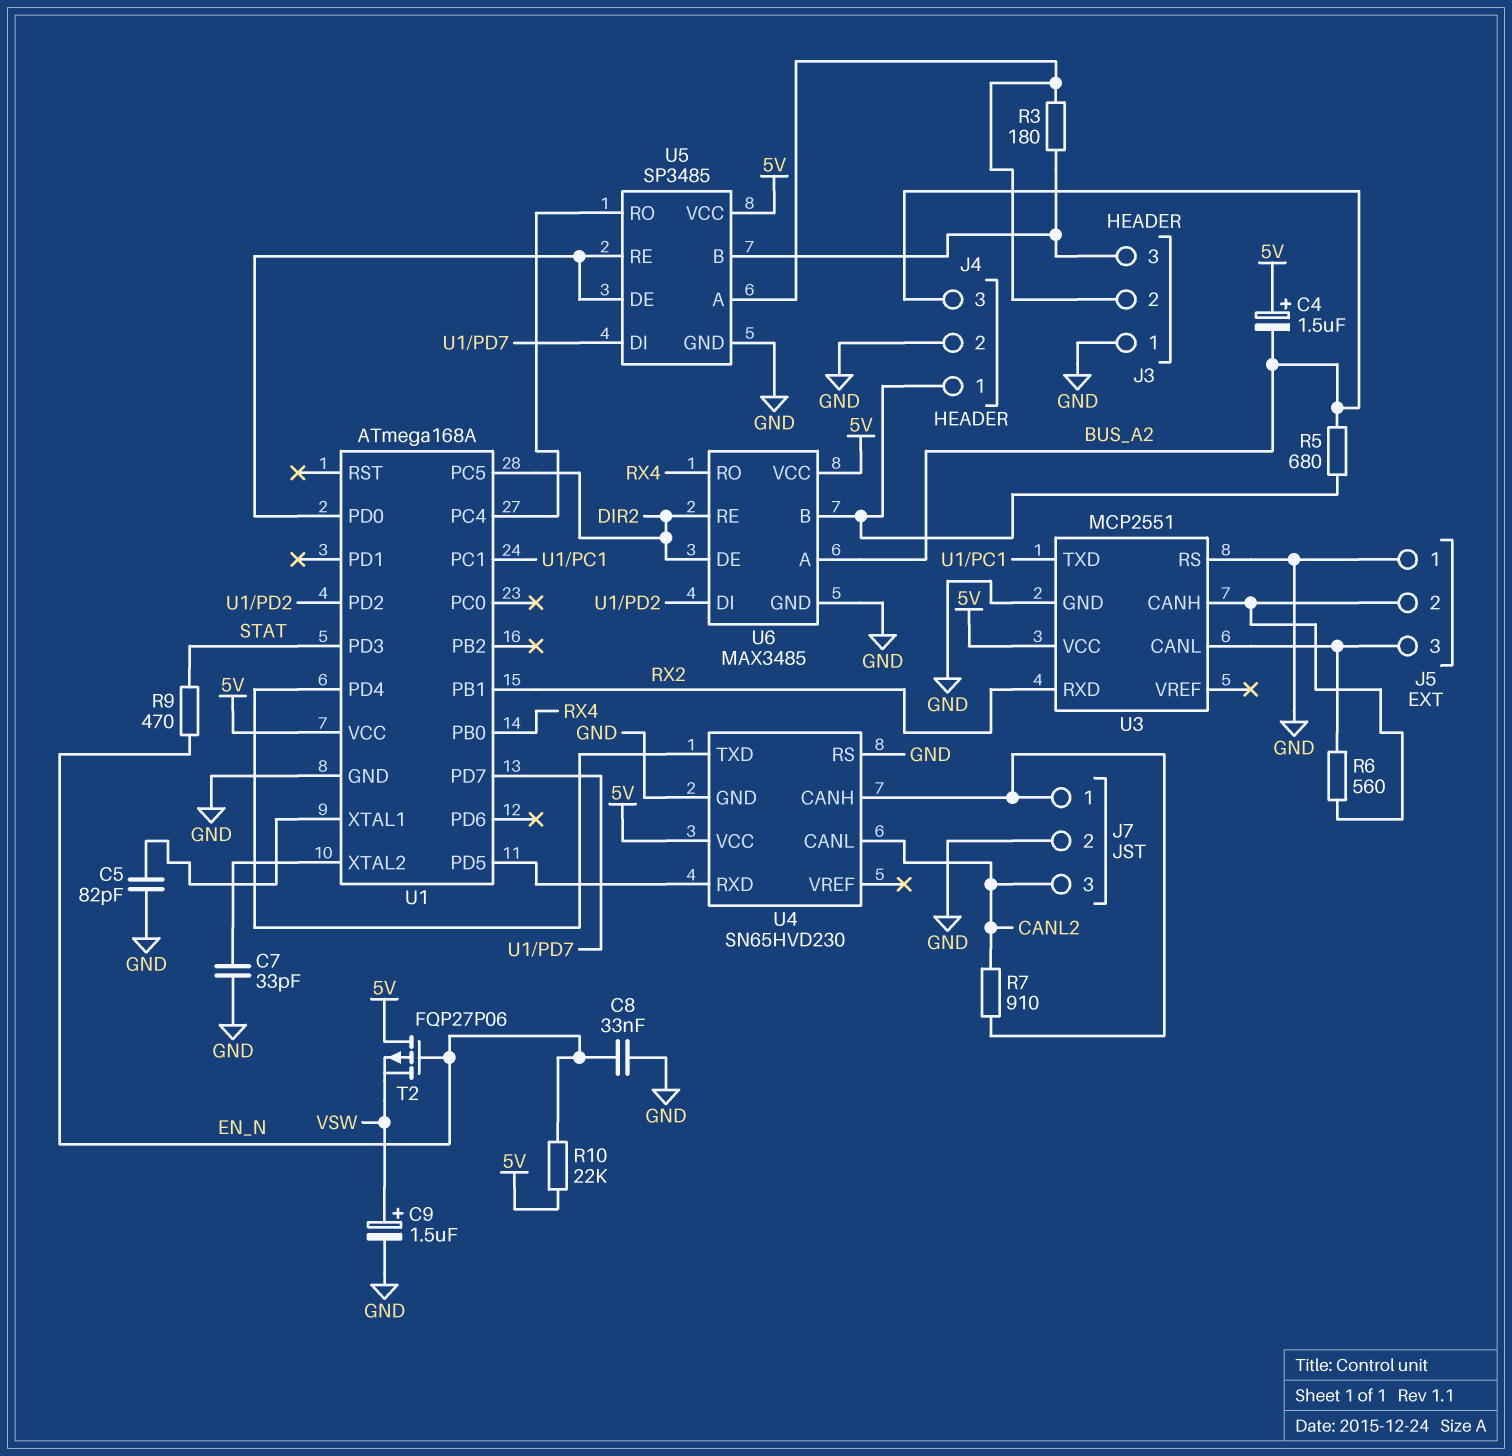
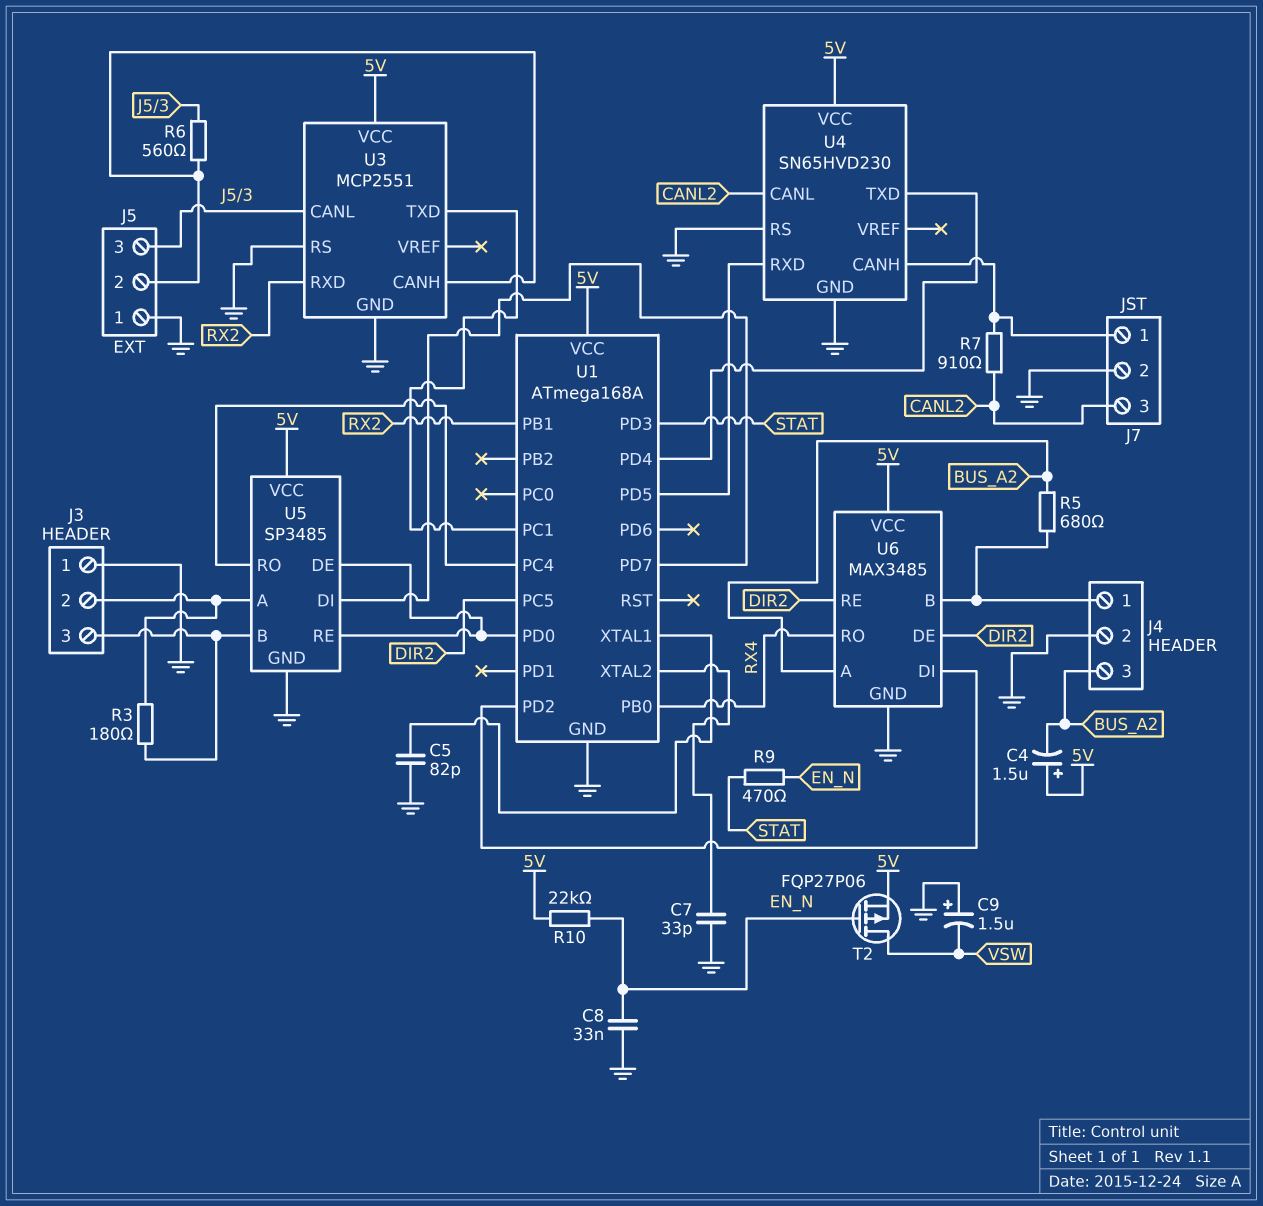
C9: 1.5uF (plus VSW, minus GND) -> 1.5uF (plus GND, minus VSW)
T2: PMOS FQP27P06 (G EN_N, D 5V, S VSW) -> PMOS FQP27P06 (G EN_N, D VSW, S 5V)

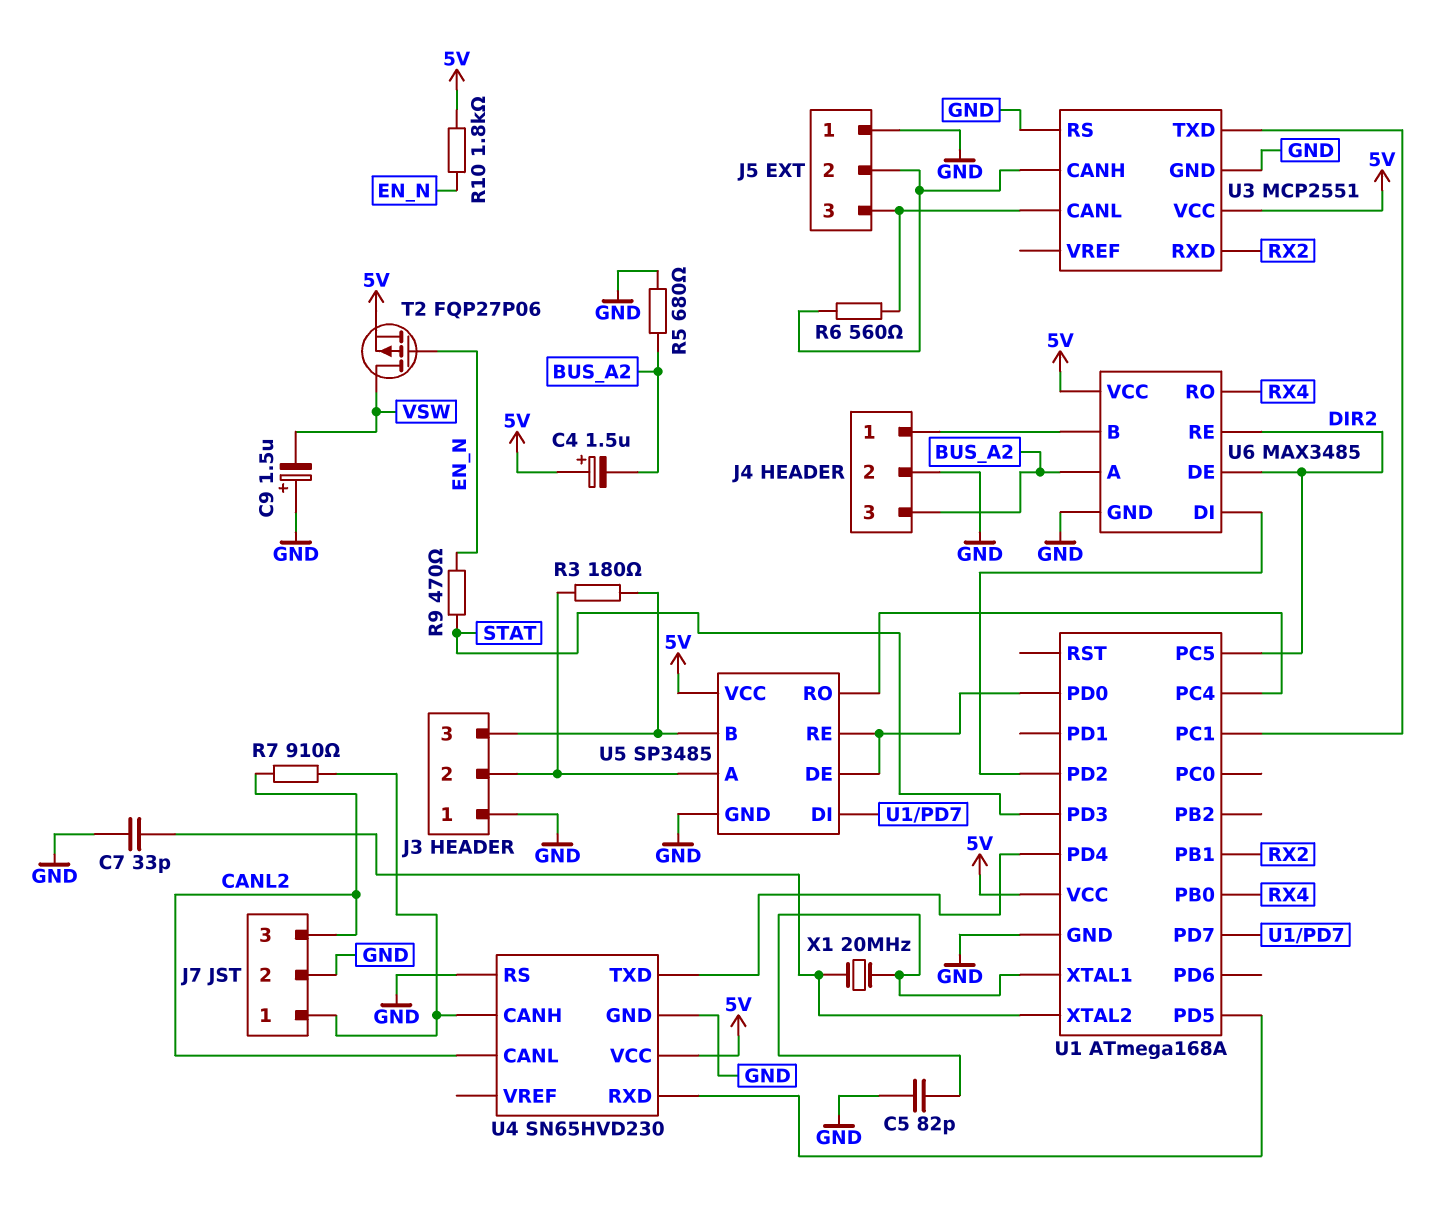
C8: 33nF (EN_N, GND) -> none
R5: 680 (BUS_A2, J4/1) -> 680 (BUS_A2, GND)
R10: 22k (5V, EN_N) -> 1.8k (5V, EN_N)
X1: none -> 20MHz (U1/XTAL1, U1/XTAL2)

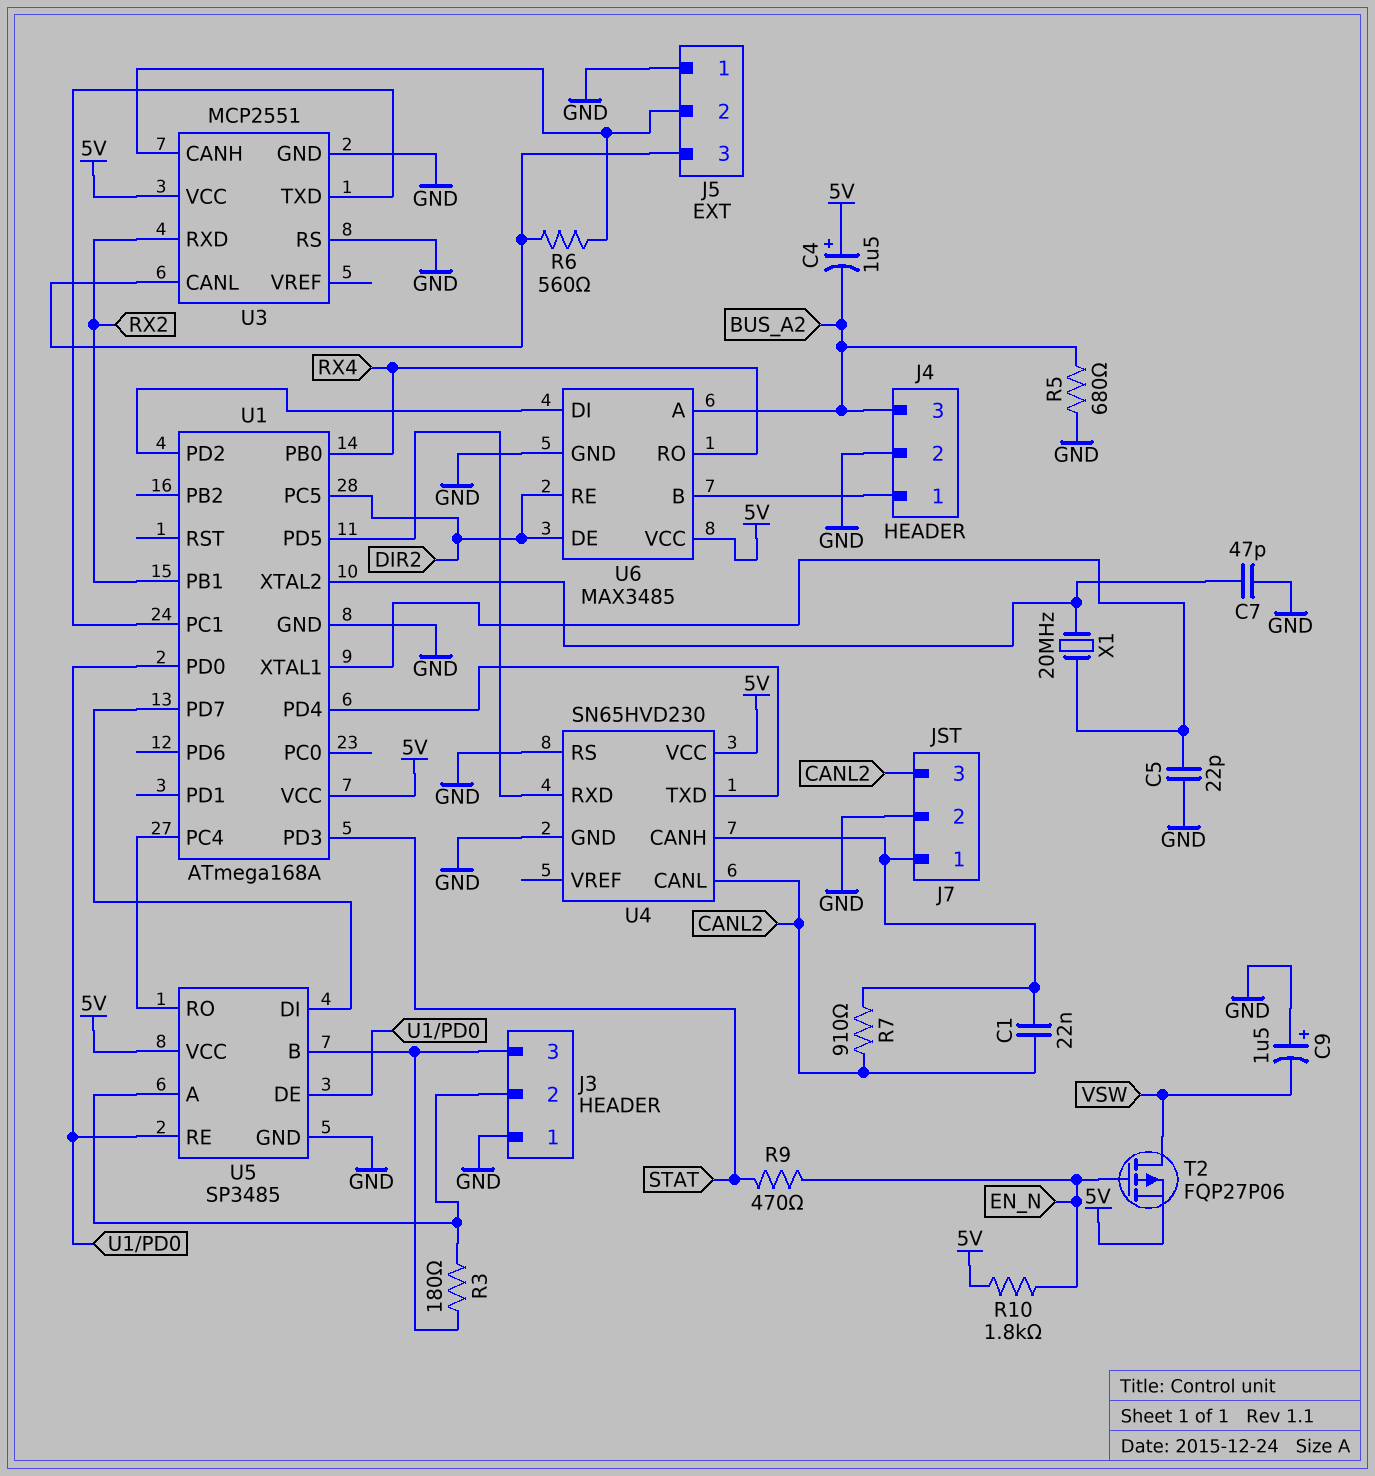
C1: none -> 22nF (CANL2, J7/1)
C5: 82pF (GND, U1/XTAL1) -> 22pF (GND, U1/XTAL1)
C7: 33pF (GND, U1/XTAL2) -> 47pF (GND, U1/XTAL2)

